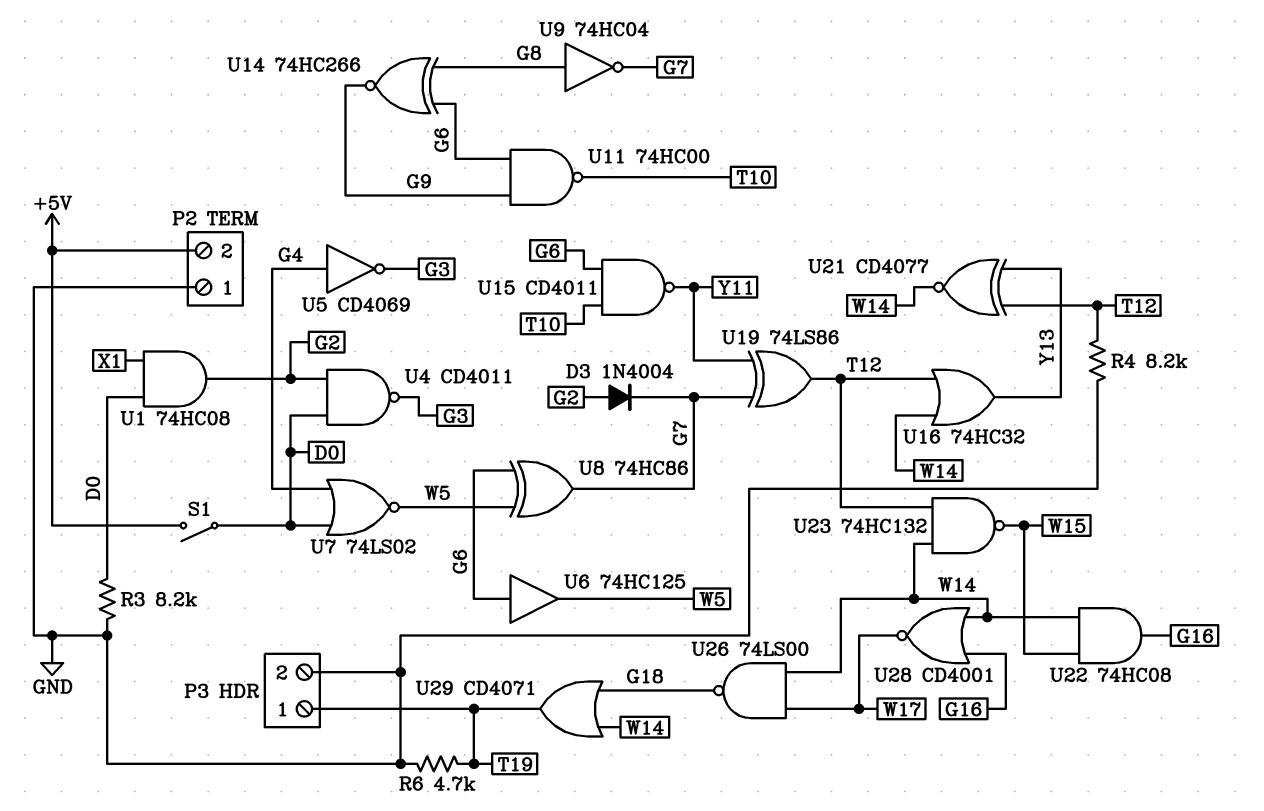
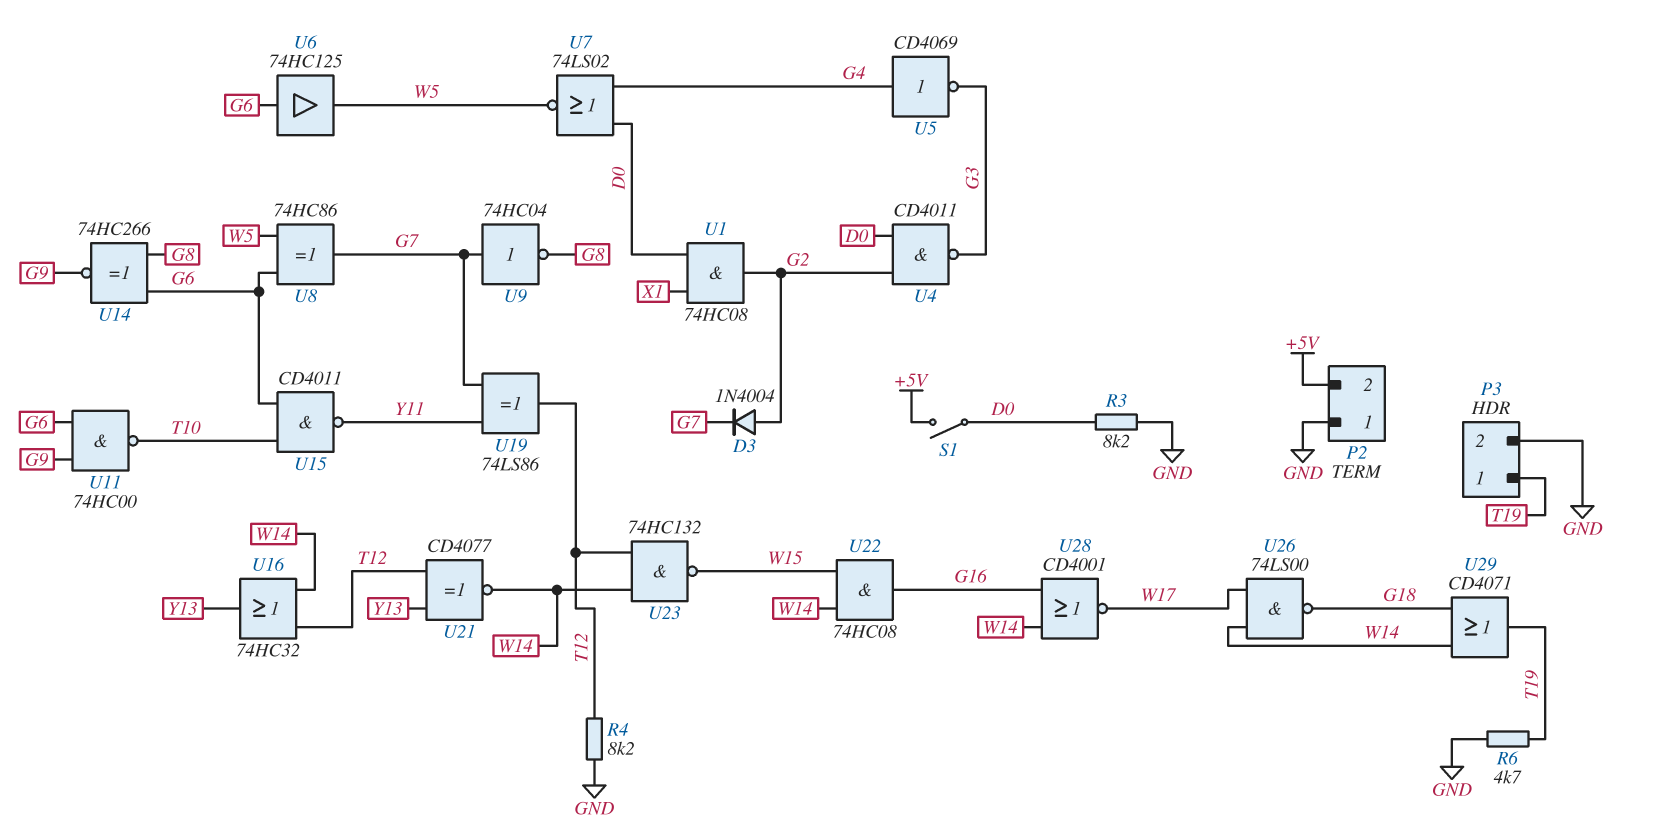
U9: NOT 74HC04 (in G8, out G7) -> NOT 74HC04 (in G7, out G8)

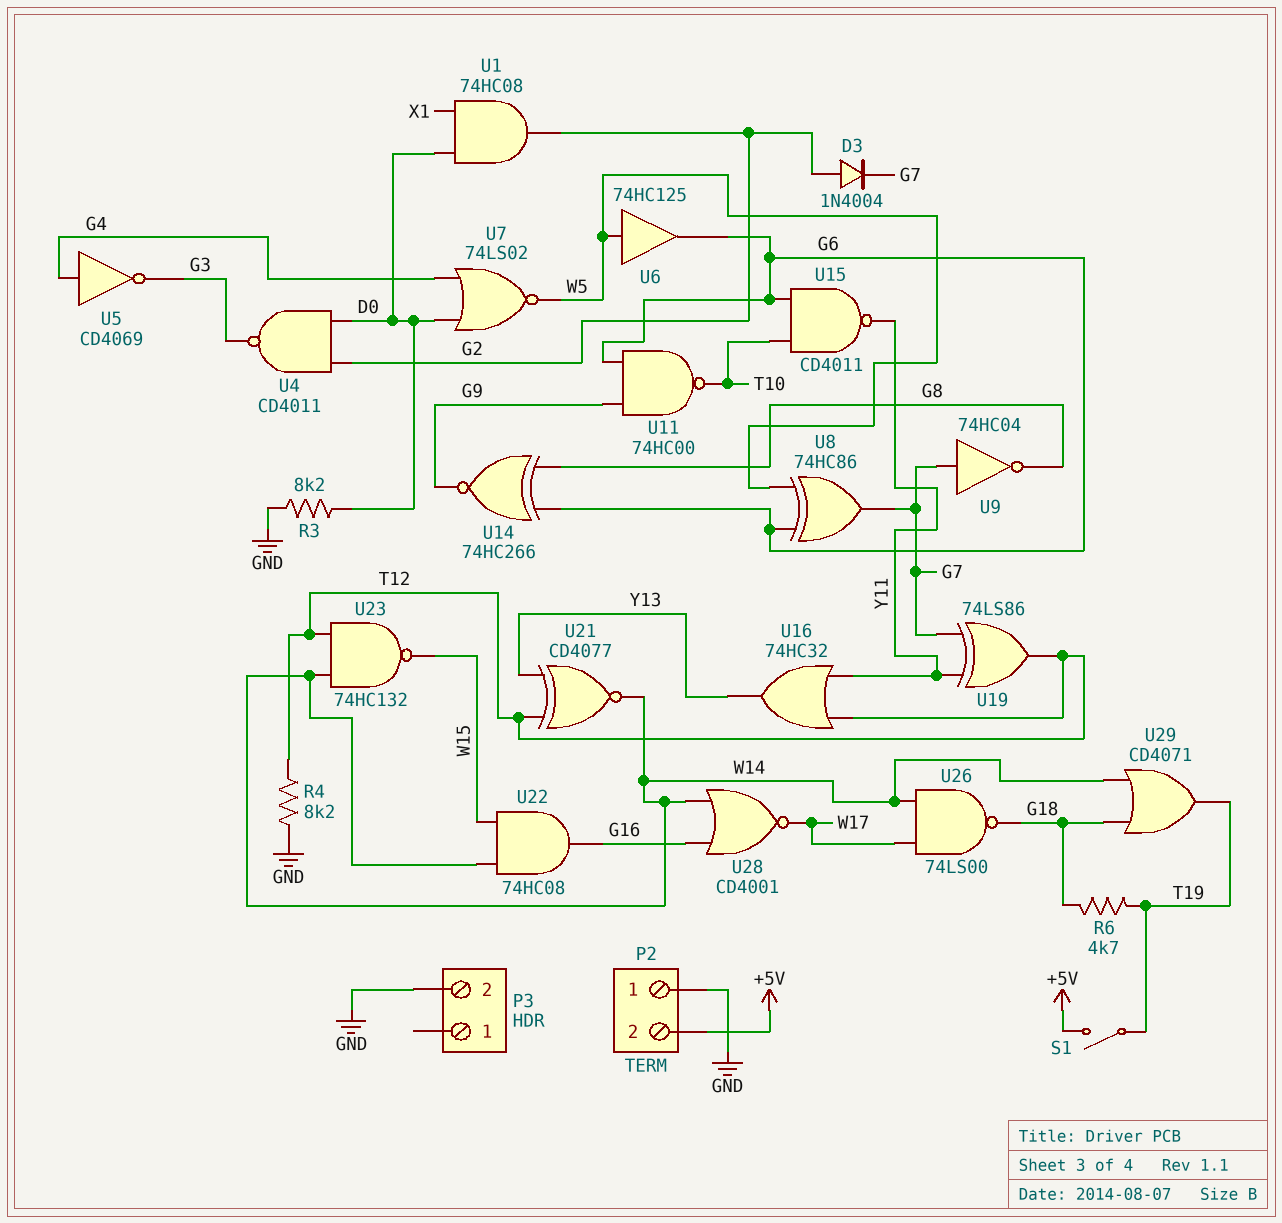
P3 pin 1: T19 -> none
R6: 4.7k (GND, T19) -> 4.7k (G18, T19)
S1: switch (+5V, D0) -> switch (+5V, T19)
U6: buffer 74HC125 (in G6, out W5) -> buffer 74HC125 (in W5, out G6)
U16: OR 74HC32 (in T12, in W14, out Y13) -> OR 74HC32 (in T12, in Y11, out Y13)

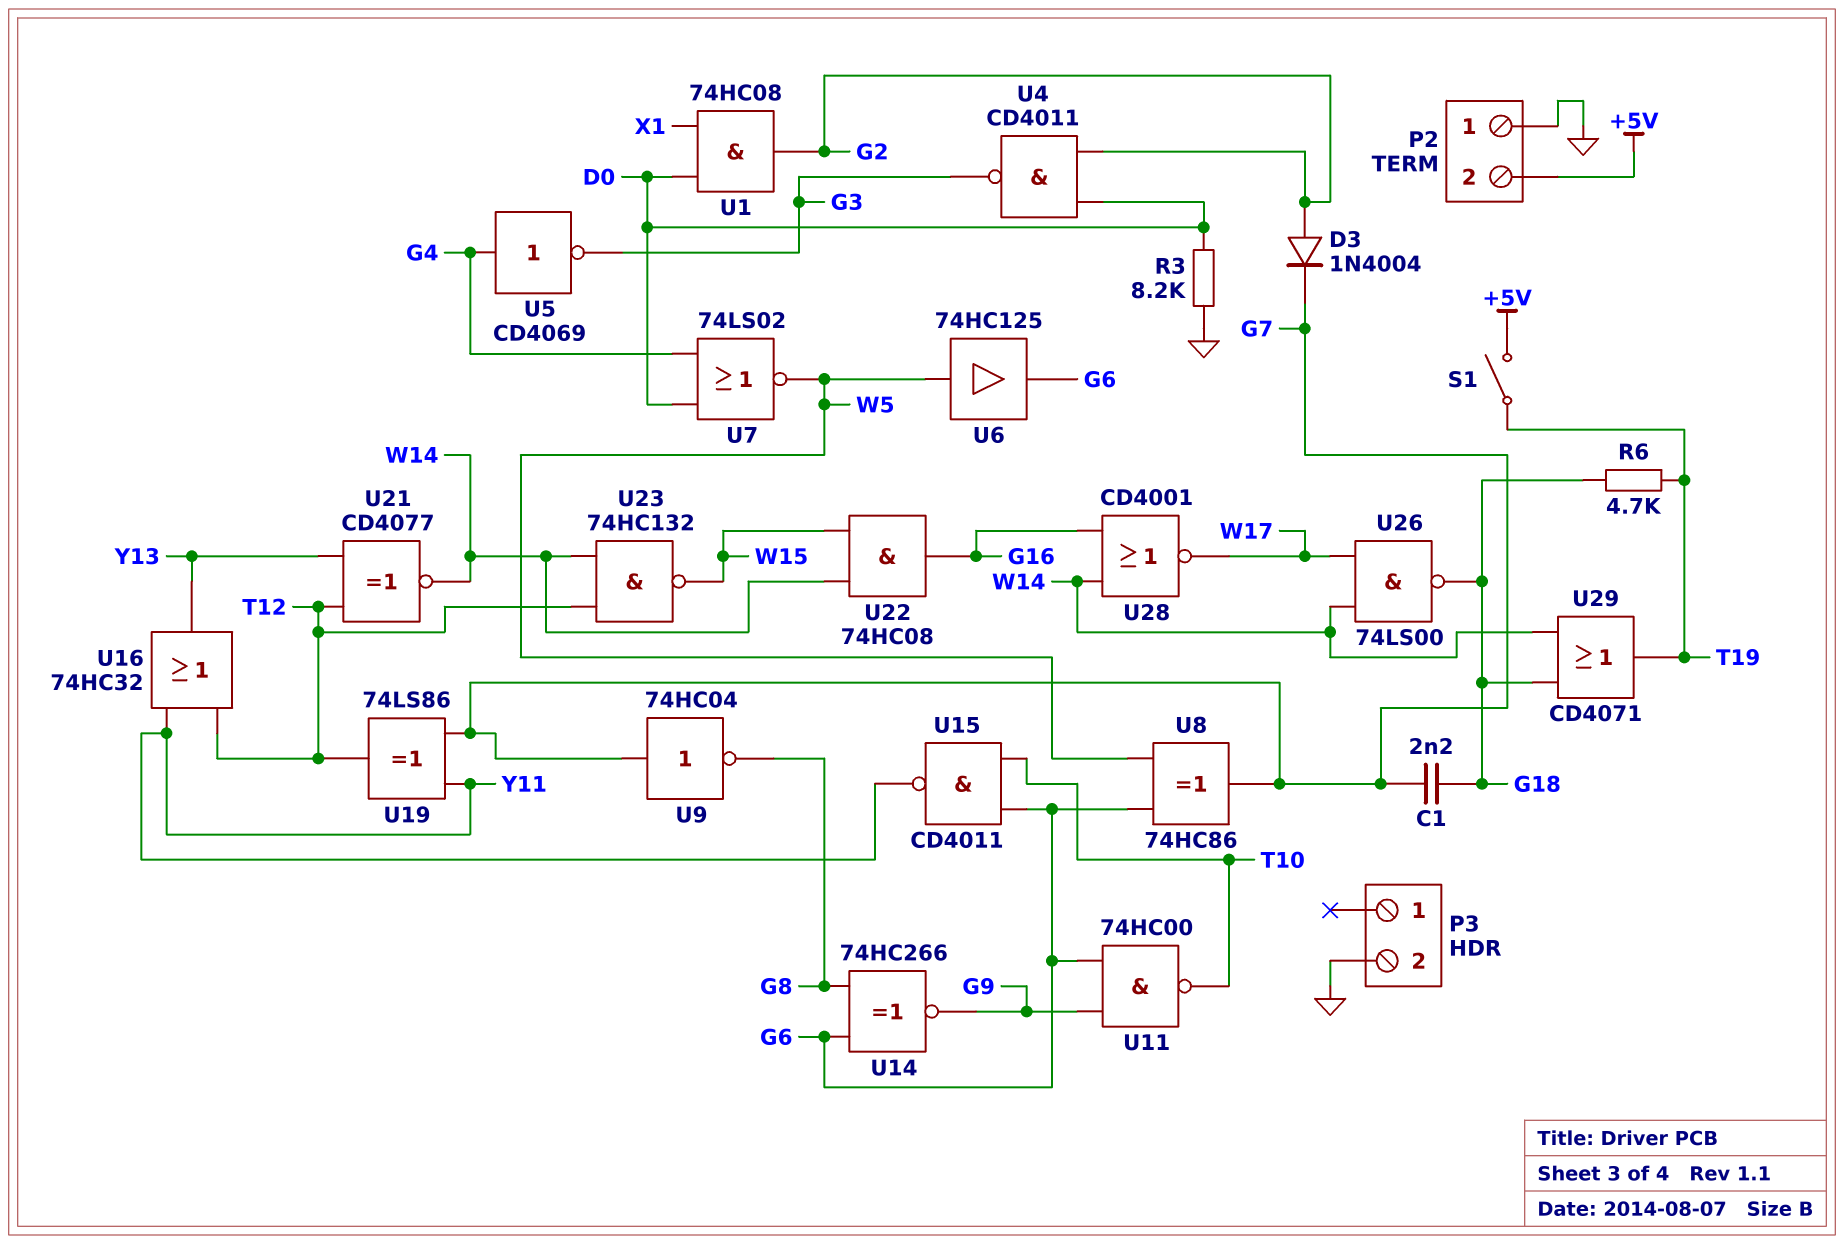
C1: none -> 2.2nF (G7, G18)
R4: 8.2k (GND, T12) -> none

